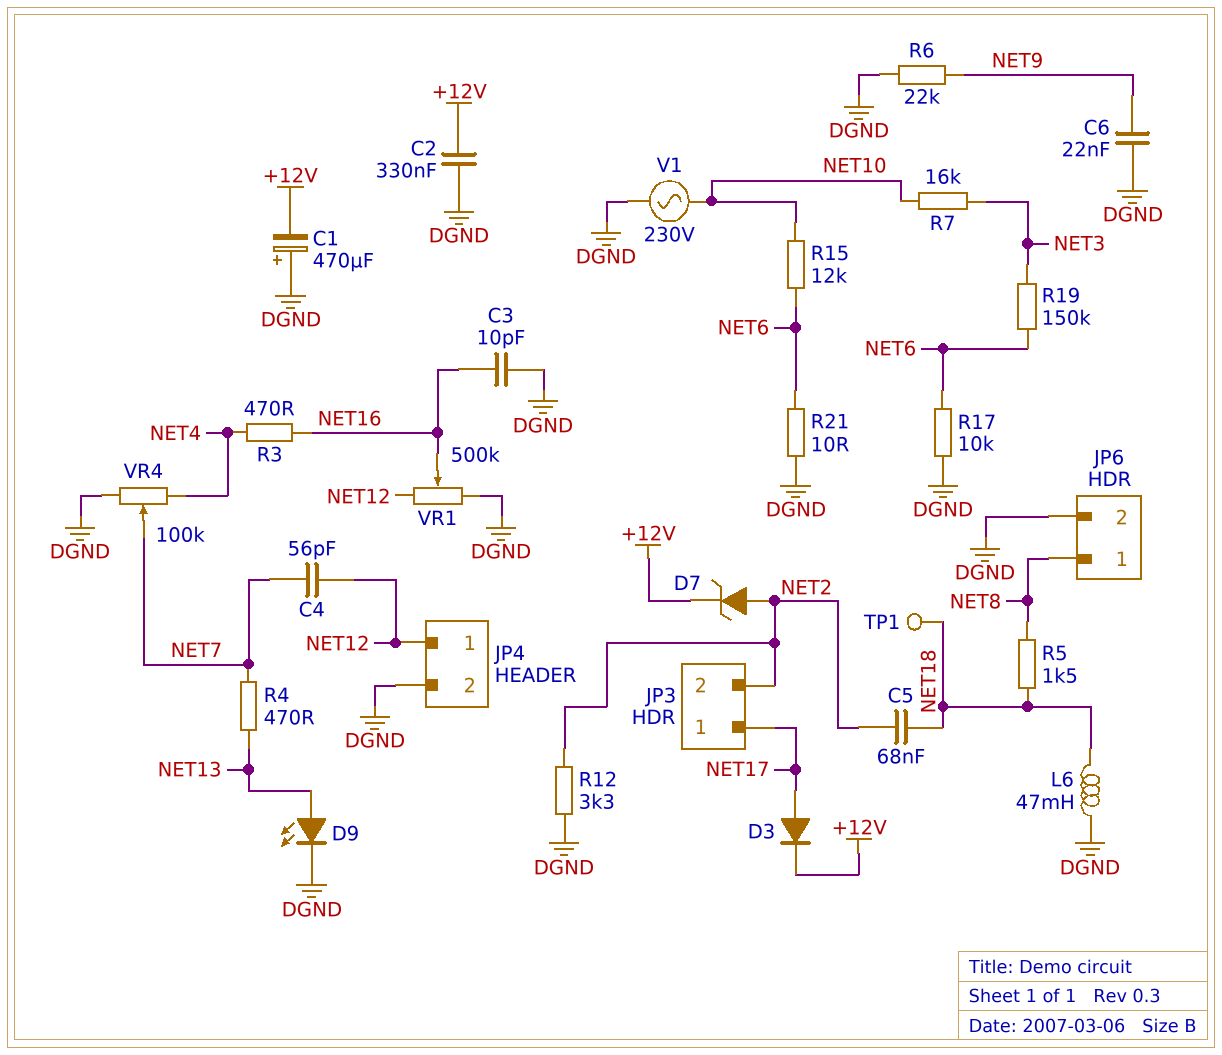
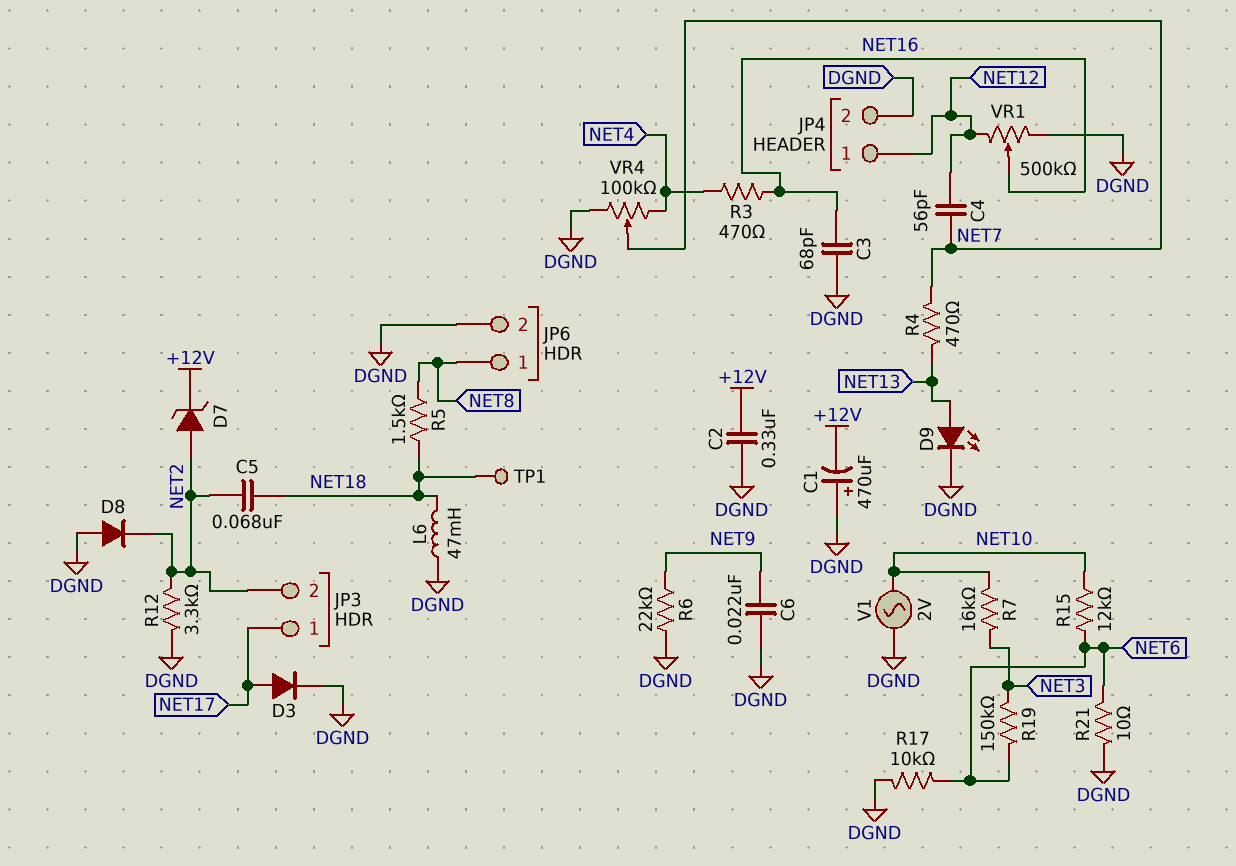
C3: 10pF (DGND, NET16) -> 68pF (DGND, NET16)
D3: diode (A NET17, K +12V) -> diode (A NET17, K DGND)
D8: none -> diode (A DGND, K NET2)
V1: AC 230V (DGND, NET10) -> AC 2V (DGND, NET10)

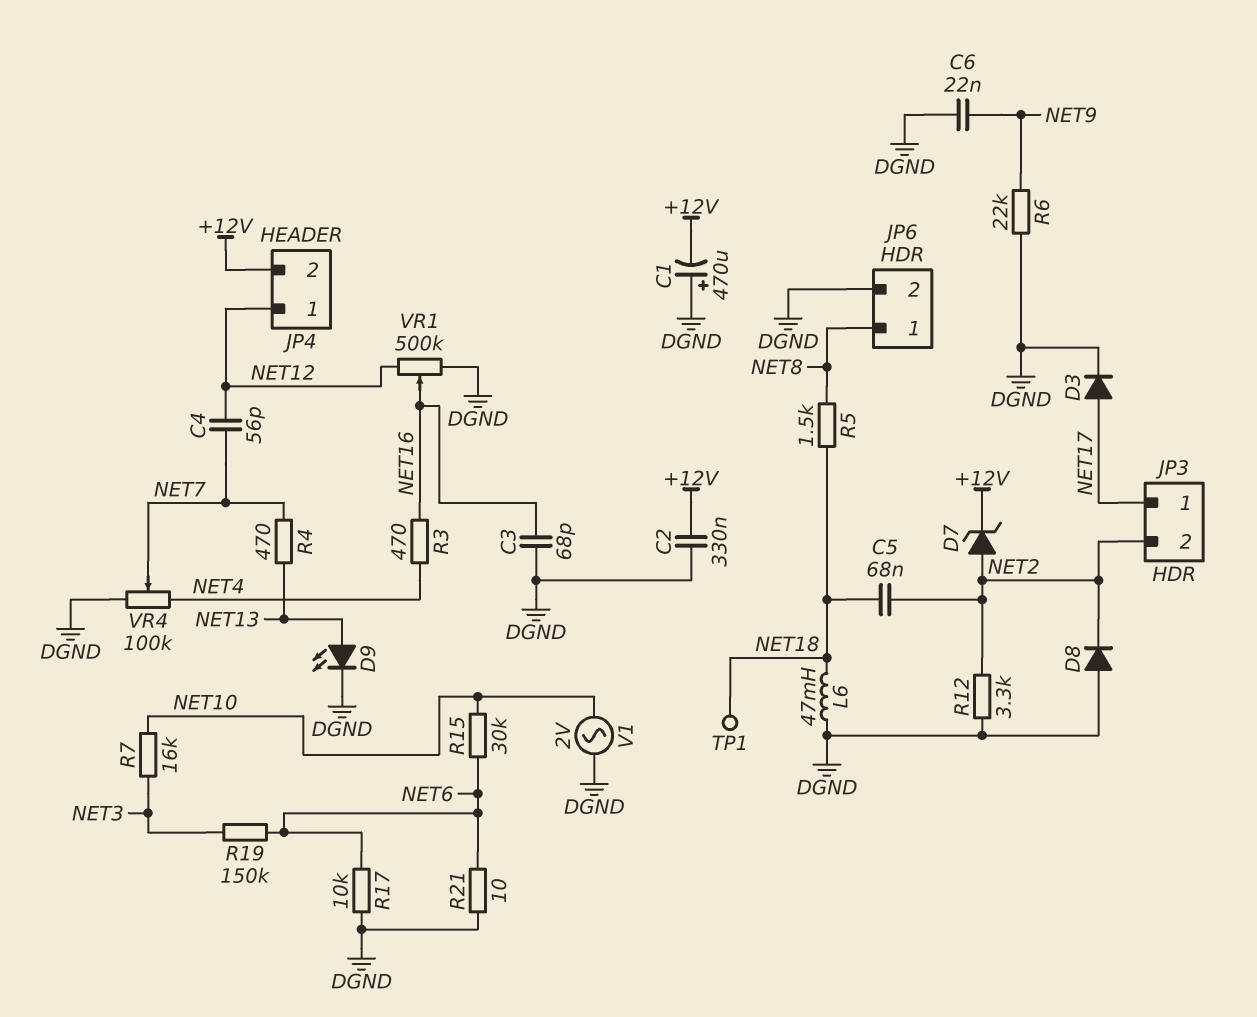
JP4 pin 2: DGND -> +12V
R15: 12k (NET6, NET10) -> 30k (NET6, NET10)

